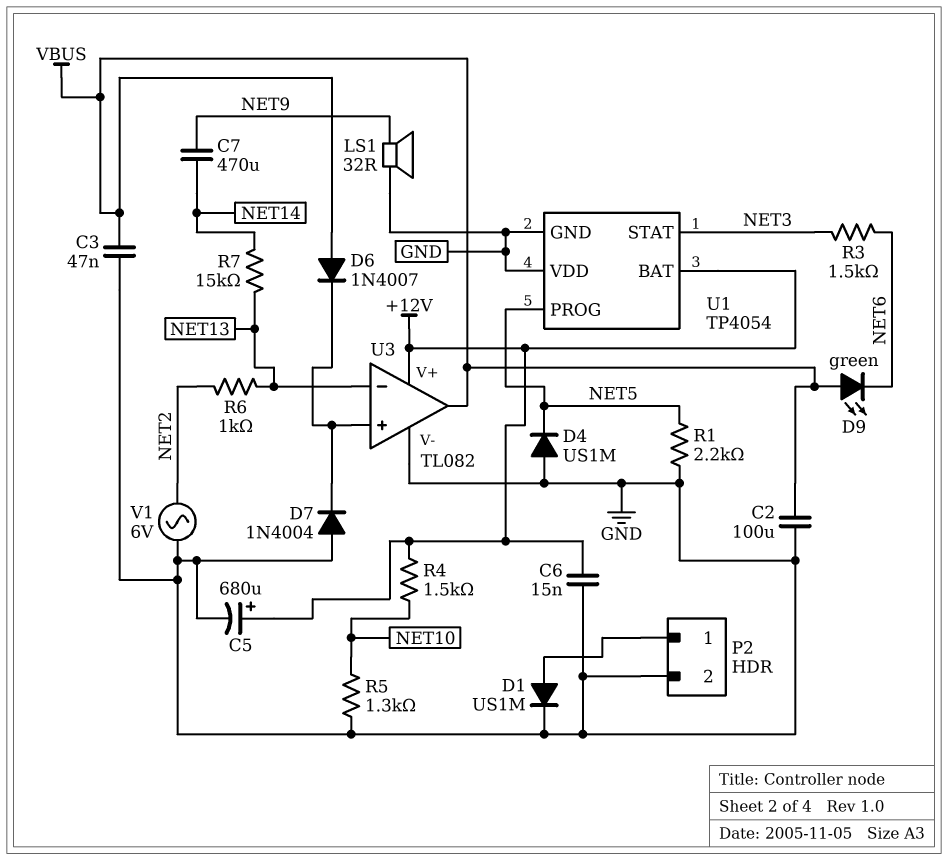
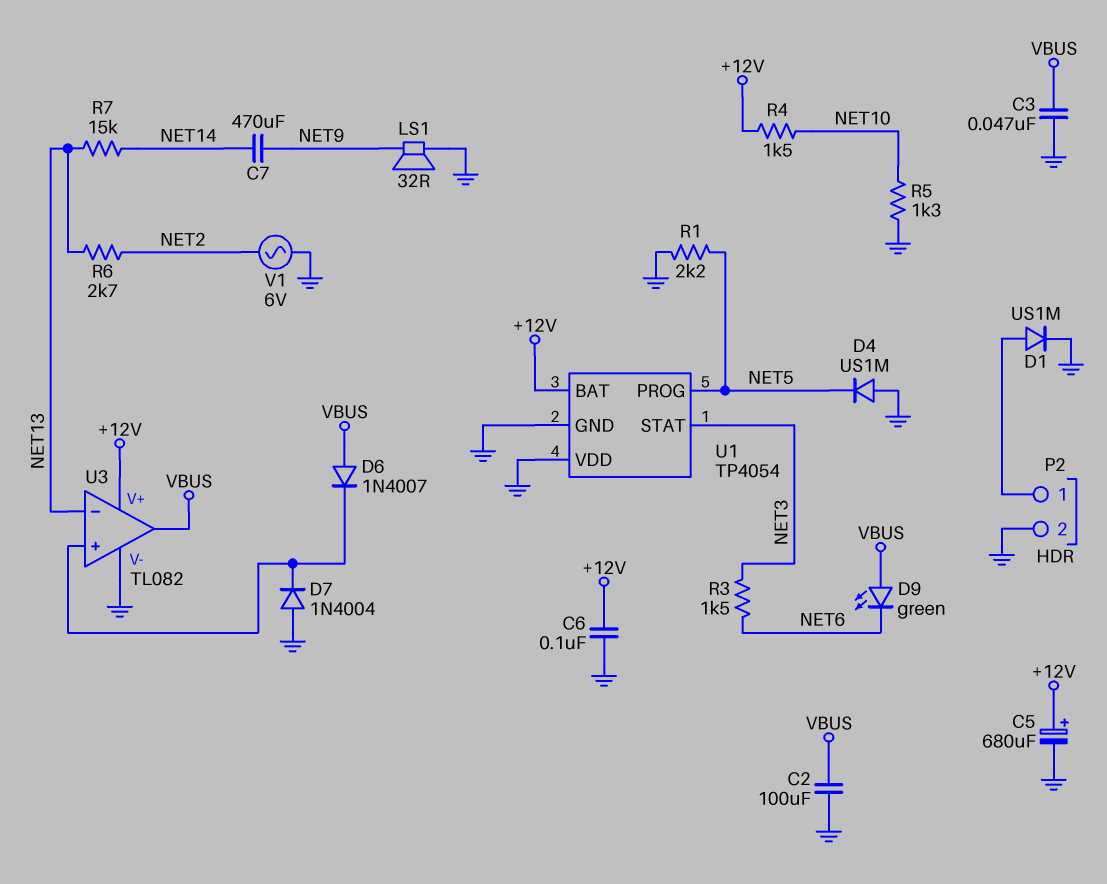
C6: 15nF (+12V, GND) -> 100nF (+12V, GND)
R6: 1k (NET2, NET13) -> 2.7k (NET2, NET13)

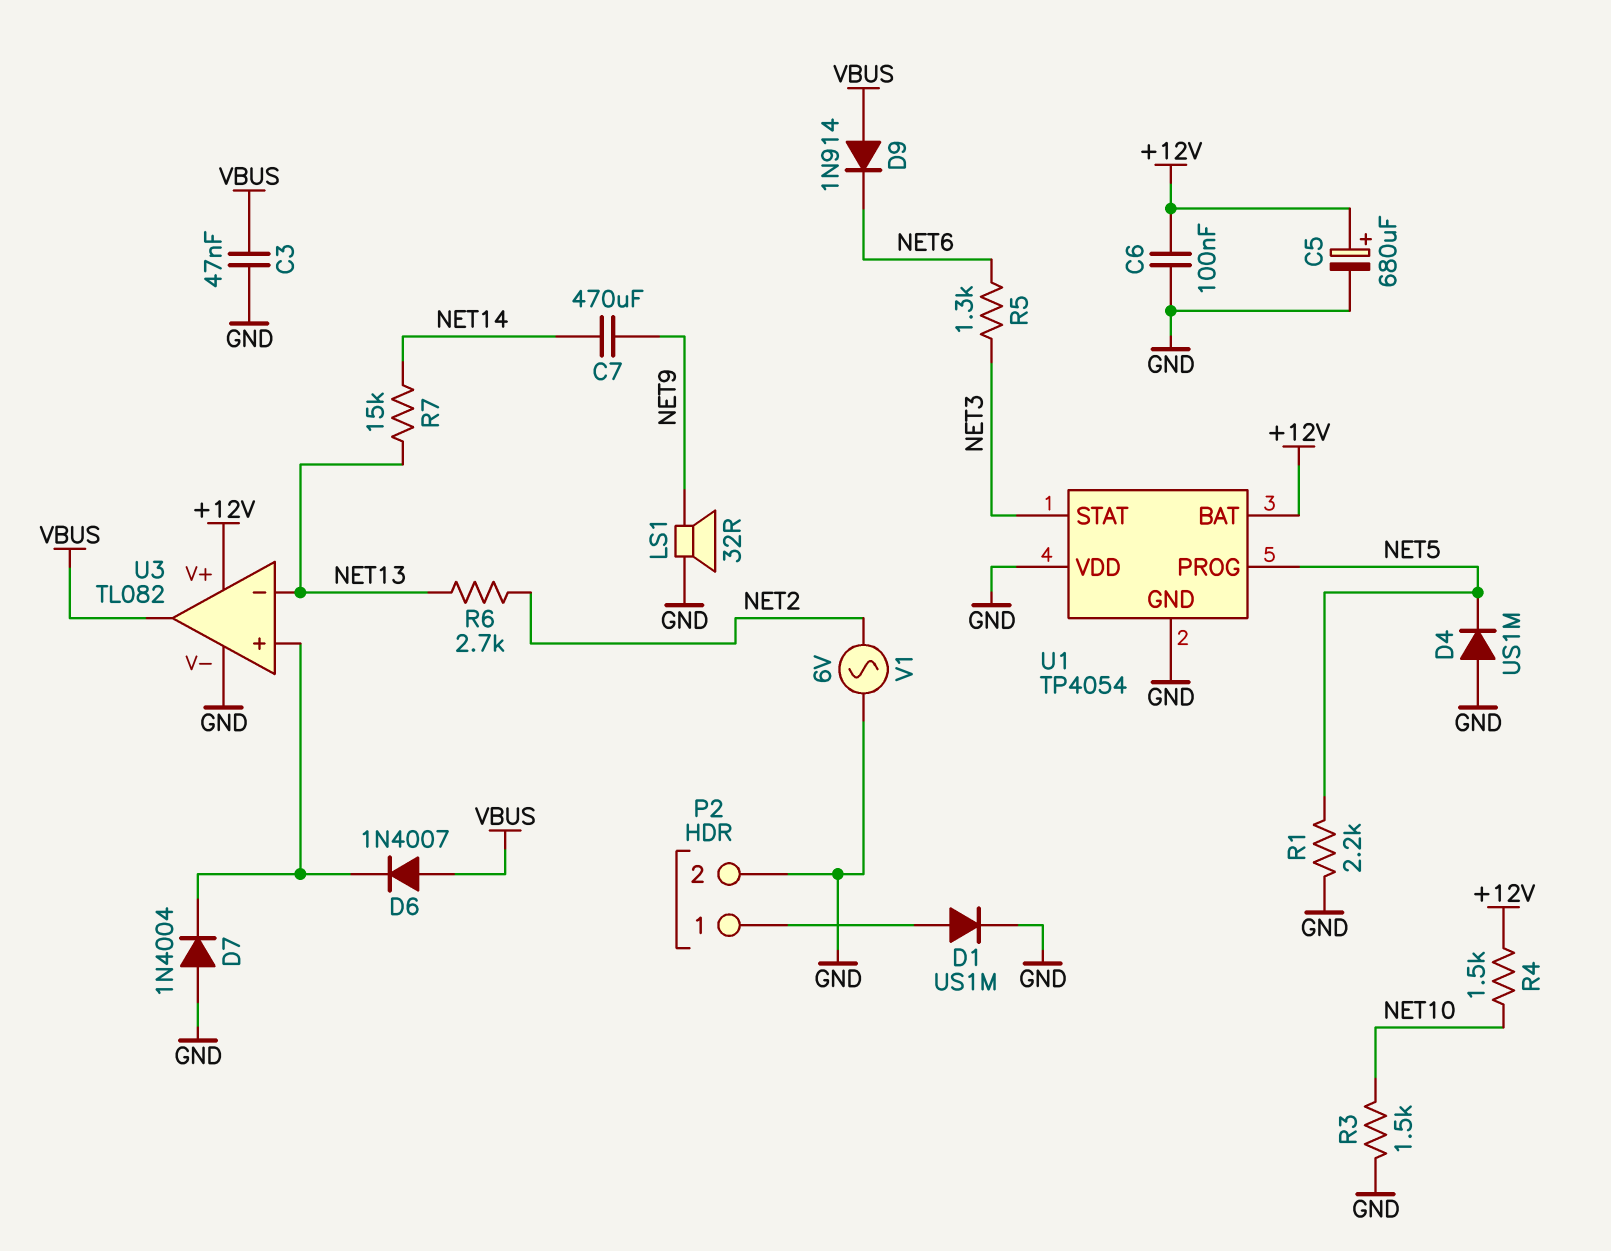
C2: 100uF (GND, VBUS) -> none
D9: LED green (A VBUS, K NET6) -> diode 1N914 (A VBUS, K NET6)
R3: 1.5k (NET3, NET6) -> 1.5k (GND, NET10)
R5: 1.3k (GND, NET10) -> 1.3k (NET3, NET6)

